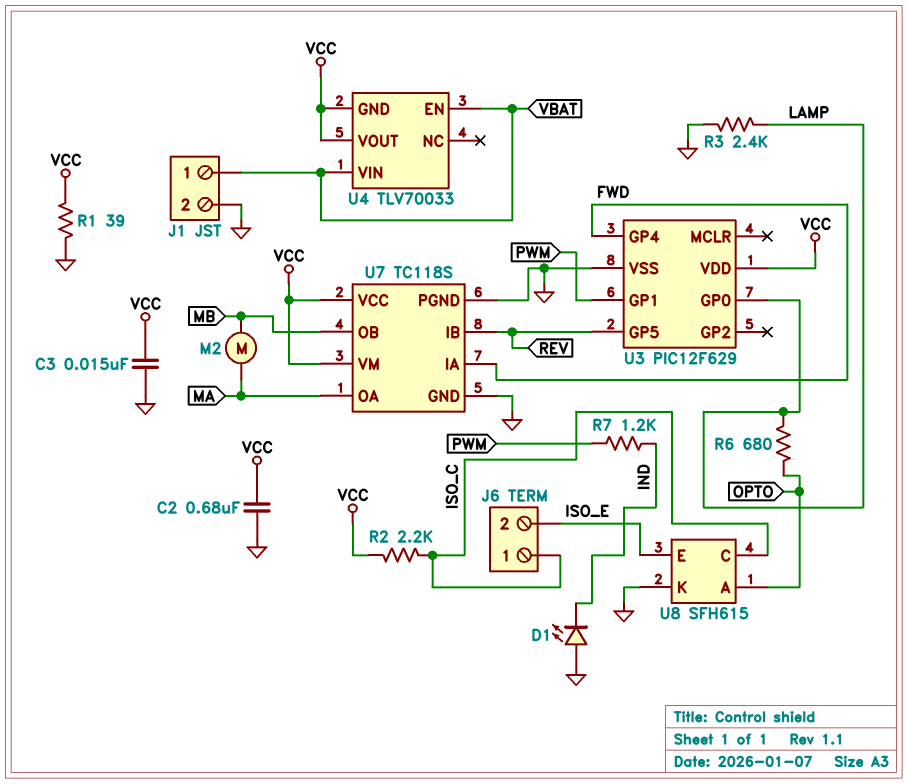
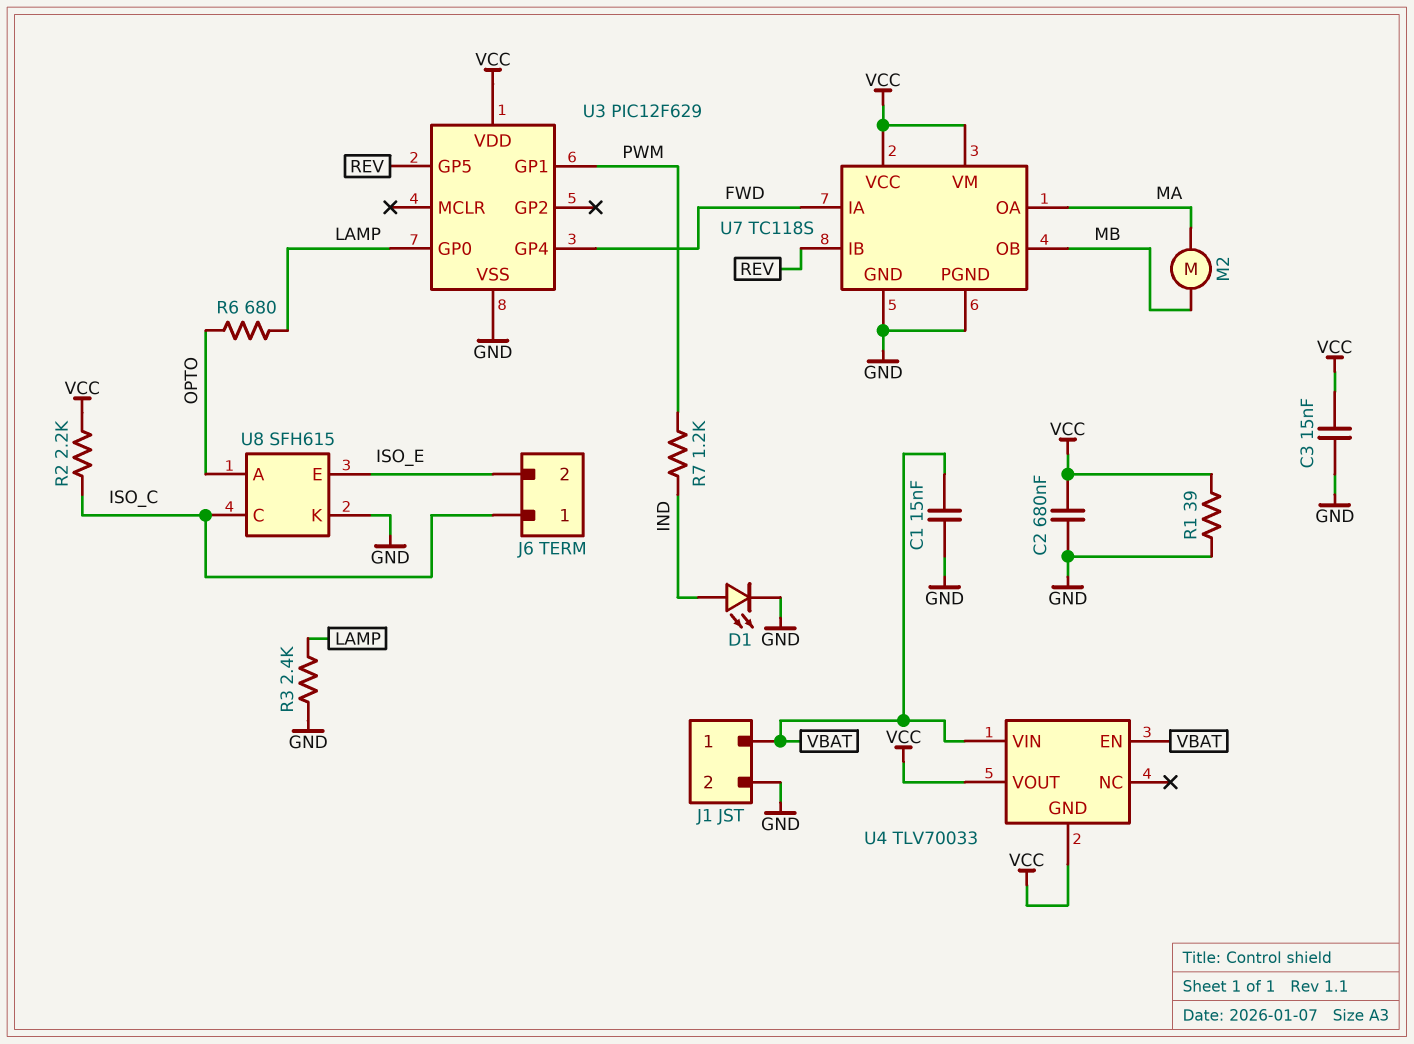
C1: none -> 15nF (GND, VBAT)
D1: LED (A GND, K IND) -> LED (A IND, K GND)

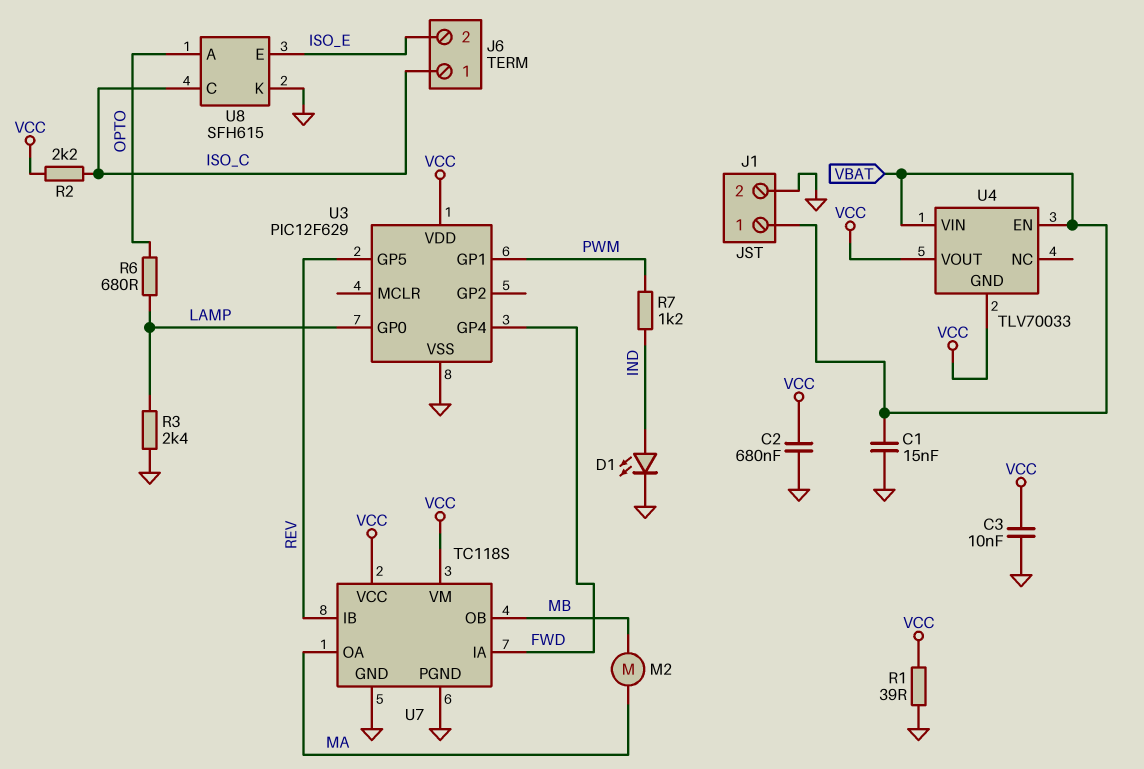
C3: 15nF (GND, VCC) -> 10nF (GND, VCC)

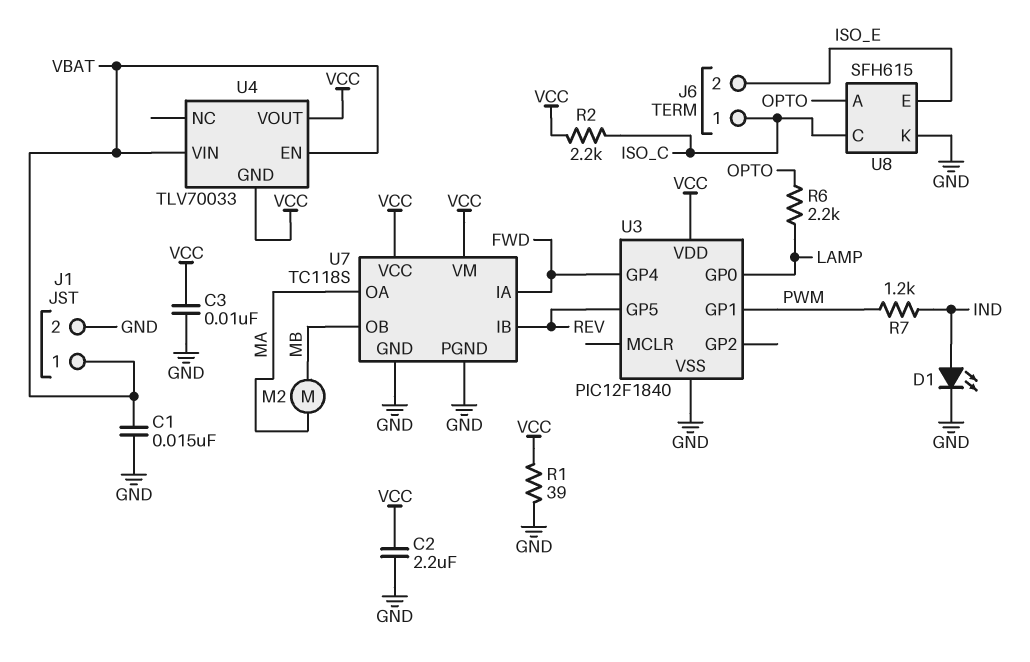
C2: 680nF (GND, VCC) -> 2.2uF (GND, VCC)
R3: 2.4k (GND, LAMP) -> none
R6: 680 (LAMP, OPTO) -> 2.2k (LAMP, OPTO)
U3: PIC12F629 -> PIC12F1840

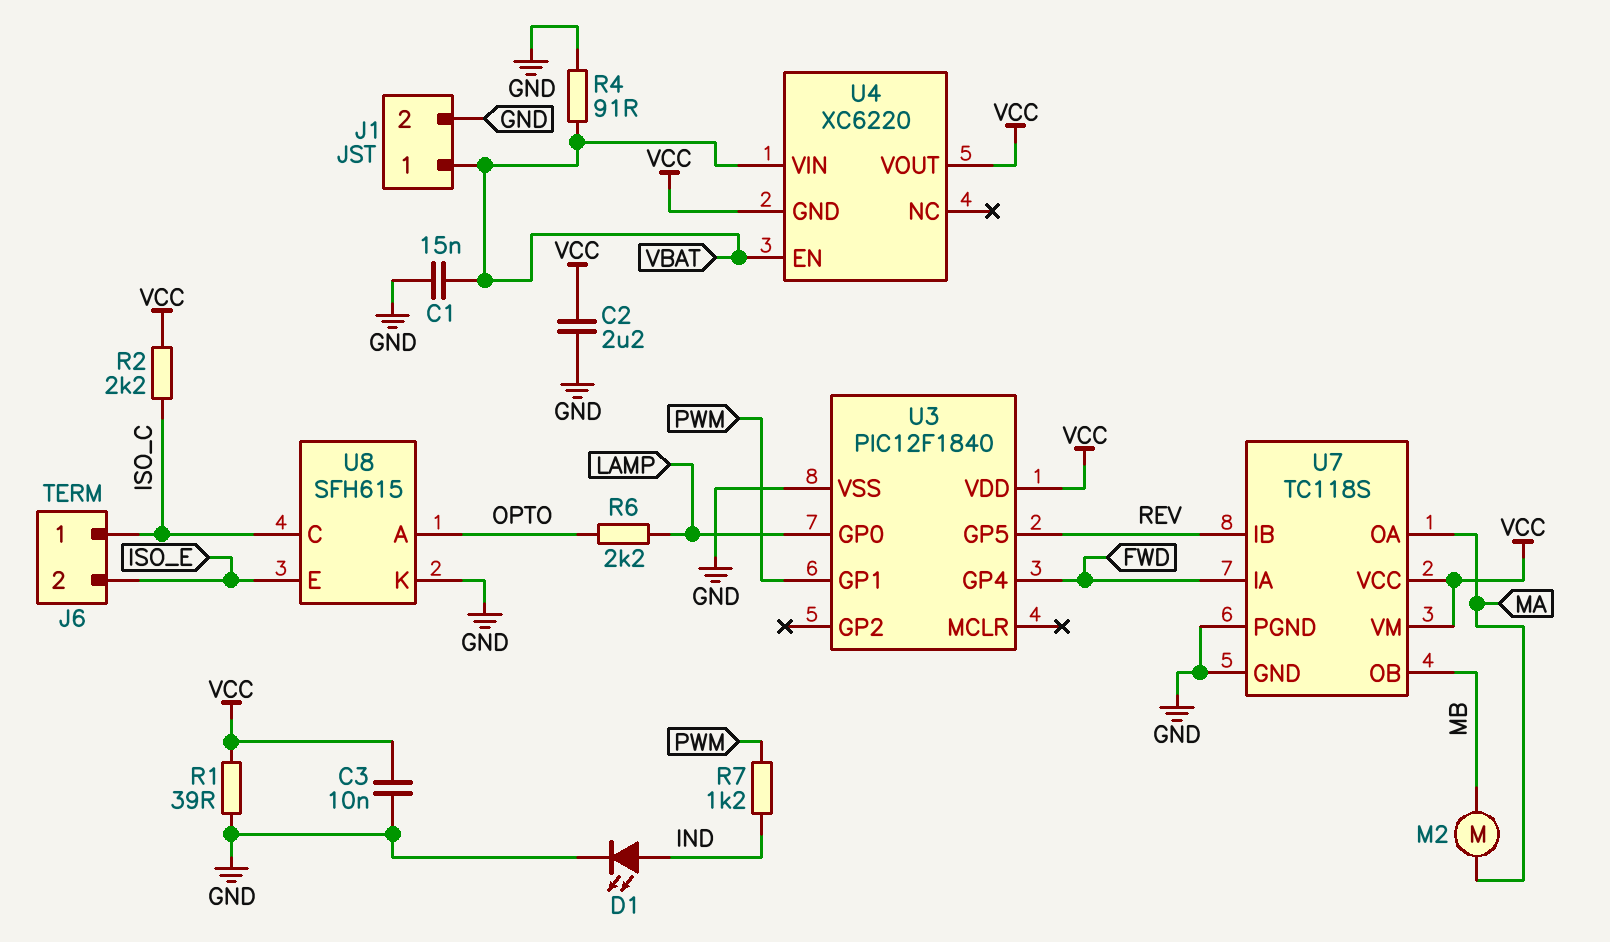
R4: none -> 91 (GND, VBAT)
U4: TLV70033 -> XC6220

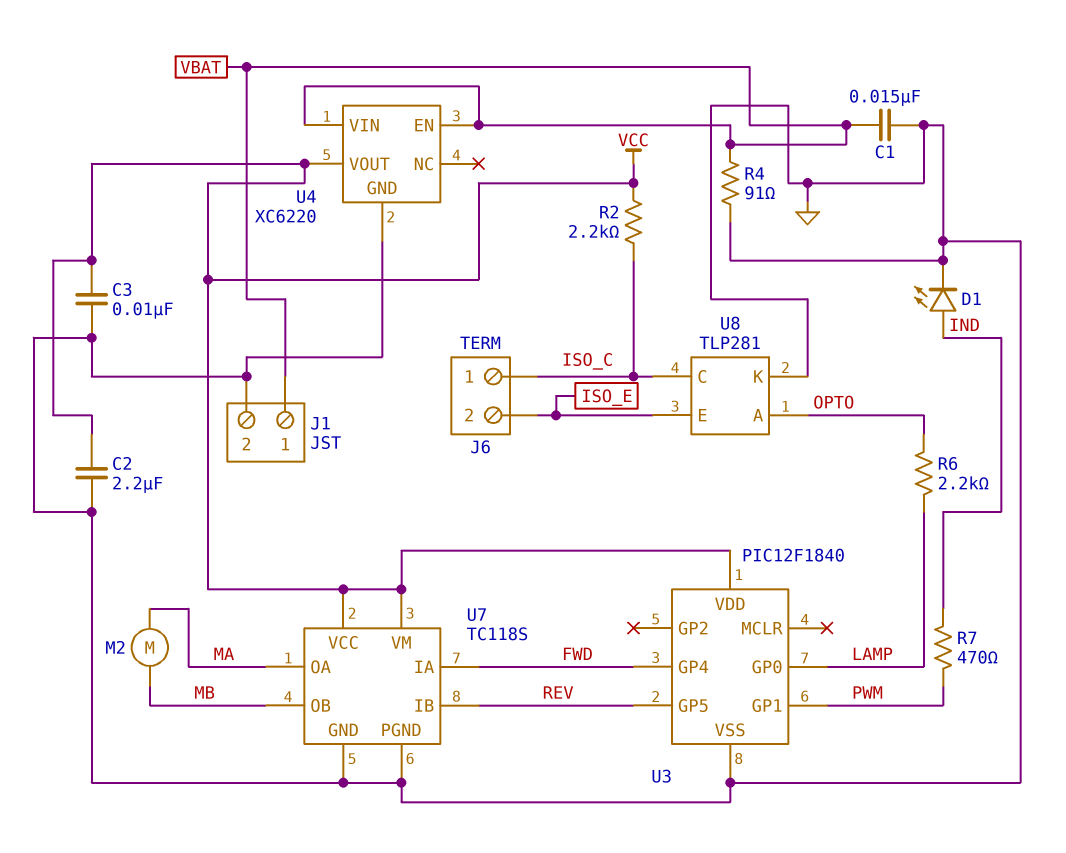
R1: 39 (GND, VCC) -> none
R7: 1.2k (IND, PWM) -> 470 (IND, PWM)
U4 pin GND: VCC -> GND
U8: SFH615 -> TLP281

